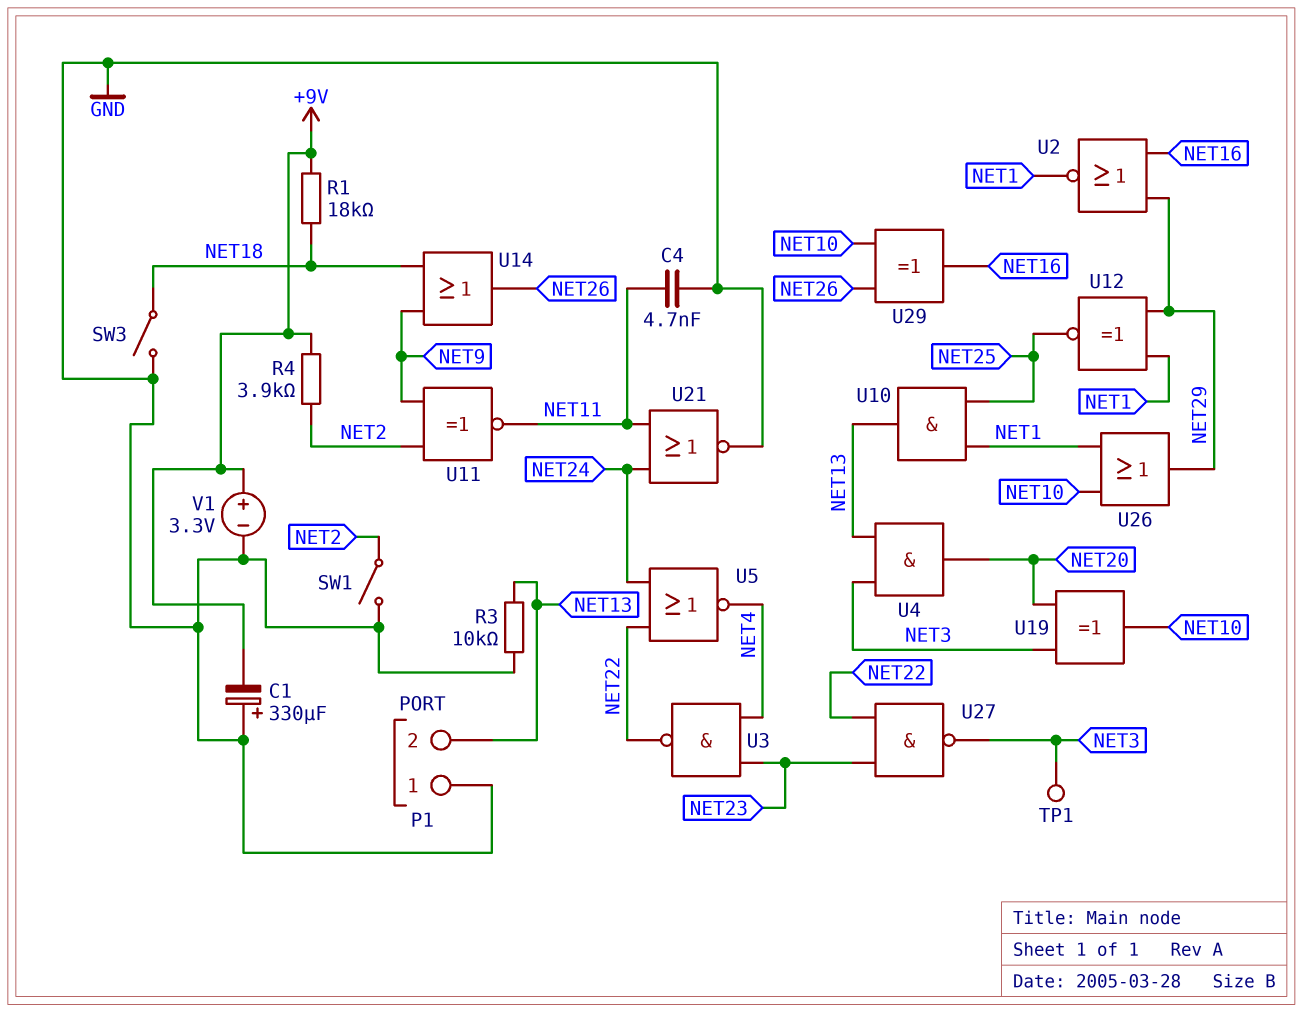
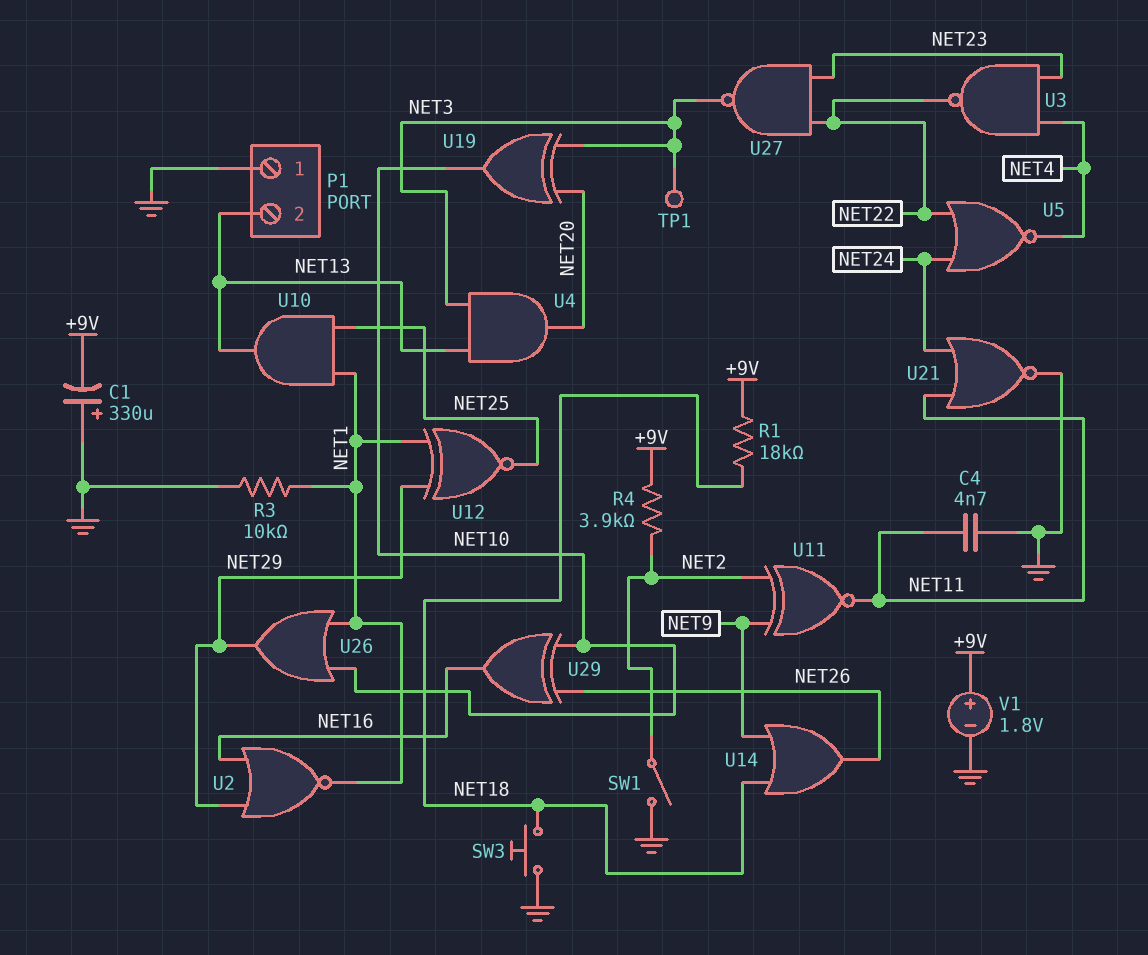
R3: 10k (GND, NET13) -> 10k (GND, NET1)
SW3: switch (GND, NET18) -> button (GND, NET18)
V1: 3.3V (plus +9V, minus GND) -> 1.8V (plus +9V, minus GND)

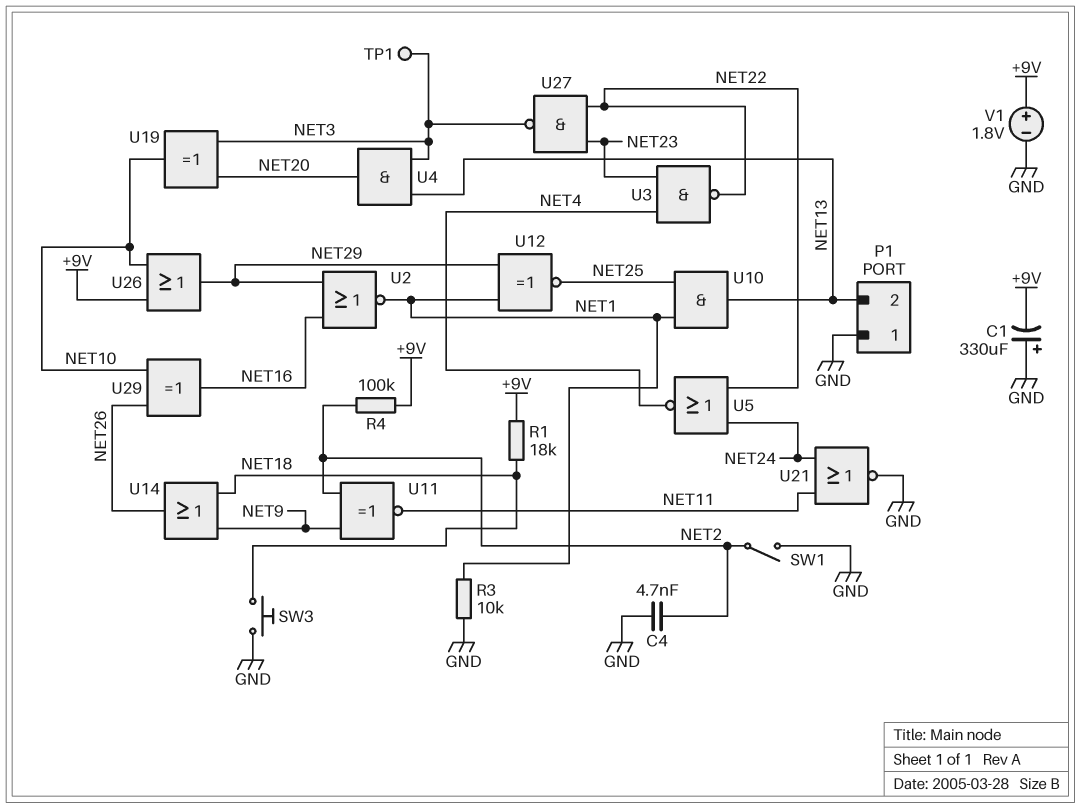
C4: 4.7nF (GND, NET11) -> 4.7nF (GND, NET2)
R4: 3.9k (+9V, NET2) -> 100k (+9V, NET2)
U26: OR (in NET1, in NET10, out NET29) -> OR (in +9V, in NET10, out NET29)

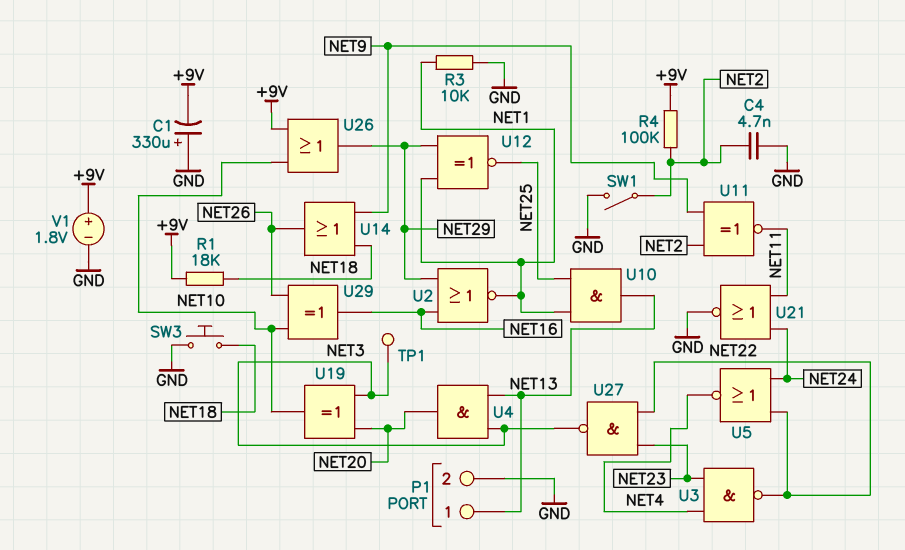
P1 pin 1: GND -> NET13
P1 pin 2: NET13 -> GND

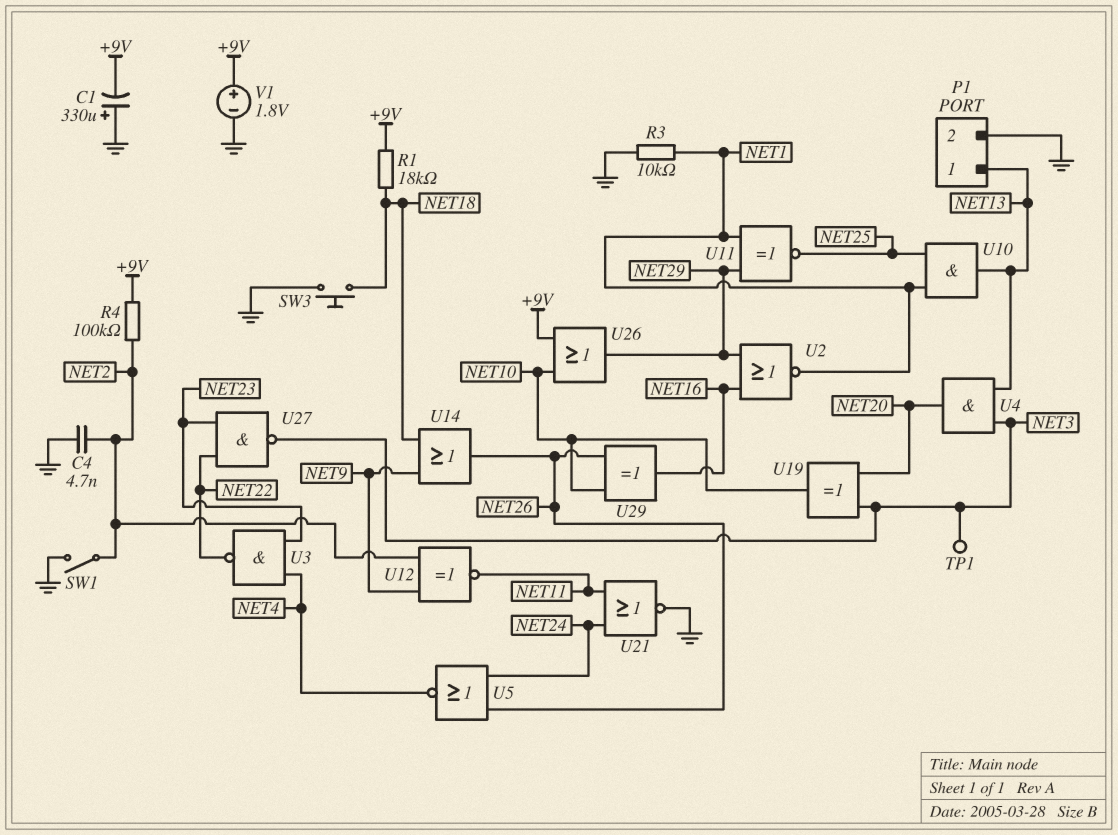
U5: NOR (in NET22, in NET24, out NET4) -> NOR (in NET24, in NET26, out NET4)
U11: XNOR (in NET2, in NET9, out NET11) -> XNOR (in NET1, in NET29, out NET25)
U12: XNOR (in NET1, in NET29, out NET25) -> XNOR (in NET2, in NET9, out NET11)

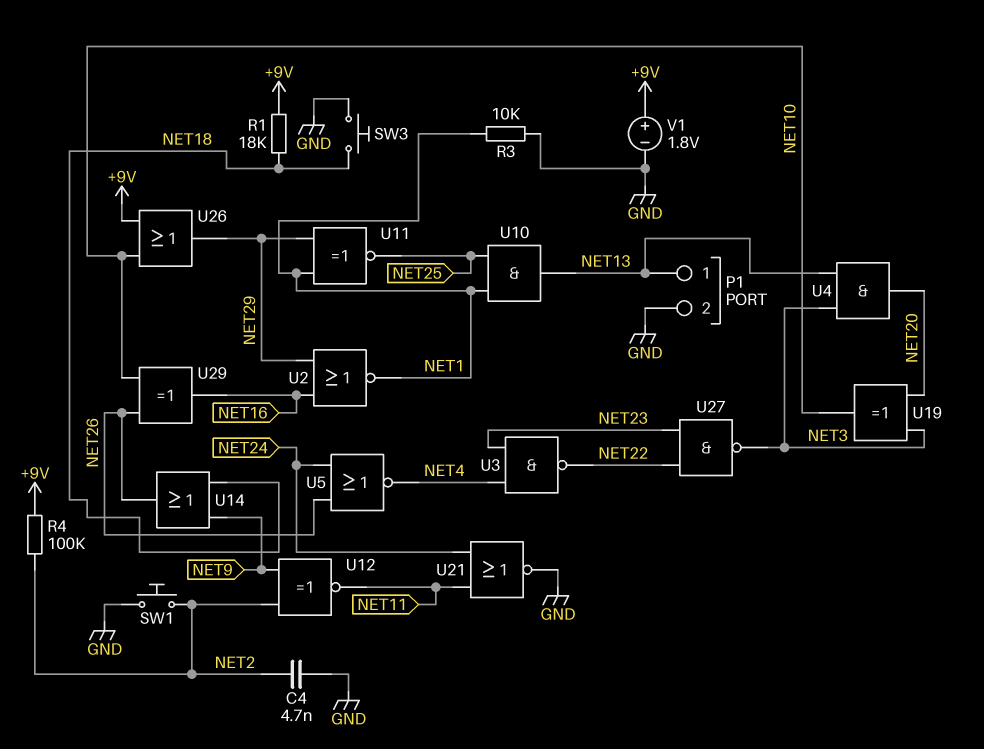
C1: 330uF (plus GND, minus +9V) -> none
SW1: switch (GND, NET2) -> button (GND, NET2)
TP1: test point (NET3) -> none

